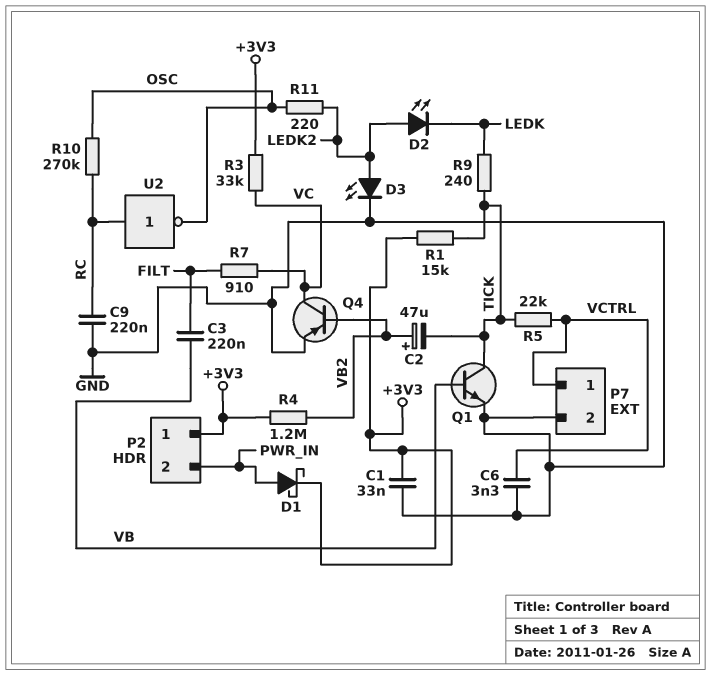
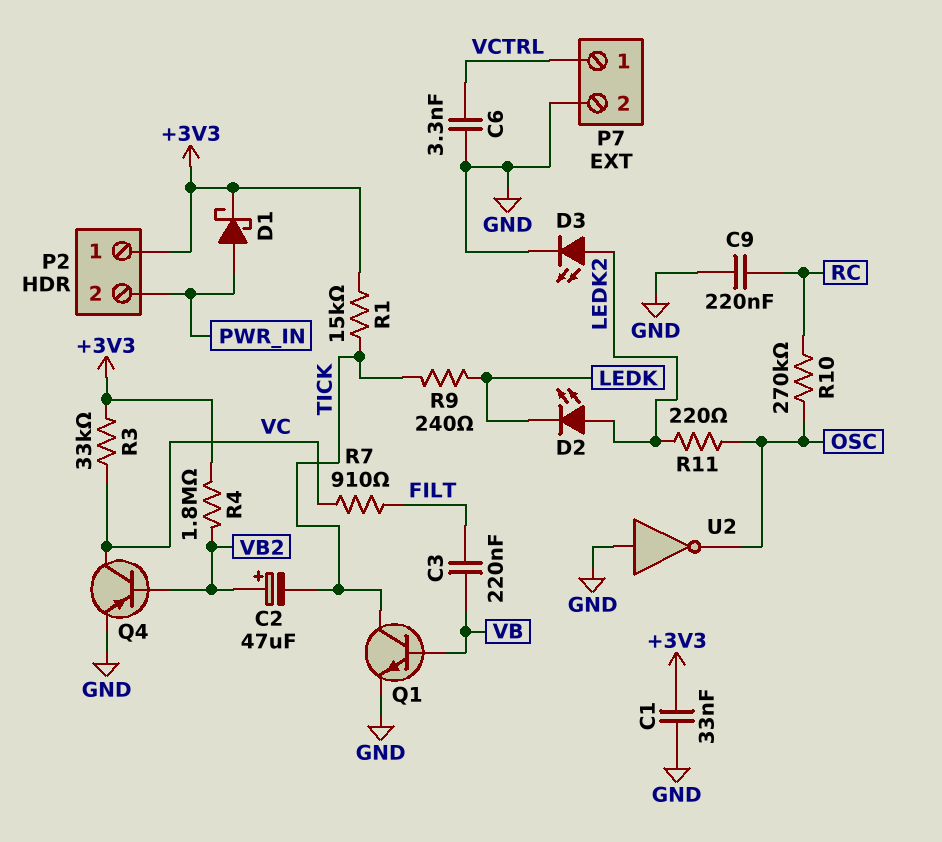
R4: 1.2M (+3V3, VB2) -> 1.8M (+3V3, VB2)
R5: 22k (TICK, VCTRL) -> none
U2: NOT (in RC, out OSC) -> NOT (in GND, out OSC)

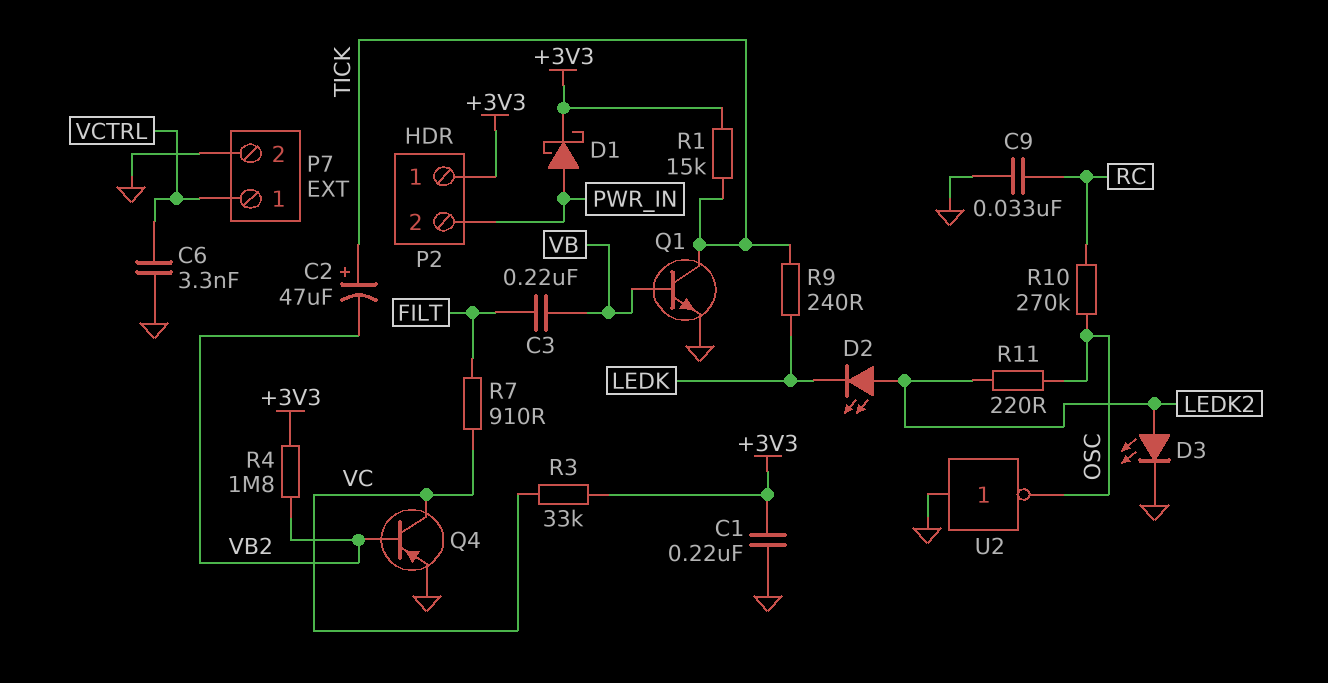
C1: 33nF (+3V3, GND) -> 220nF (+3V3, GND)
C2: 47uF (plus VB2, minus TICK) -> 47uF (plus TICK, minus VB2)
C9: 220nF (GND, RC) -> 33nF (GND, RC)

